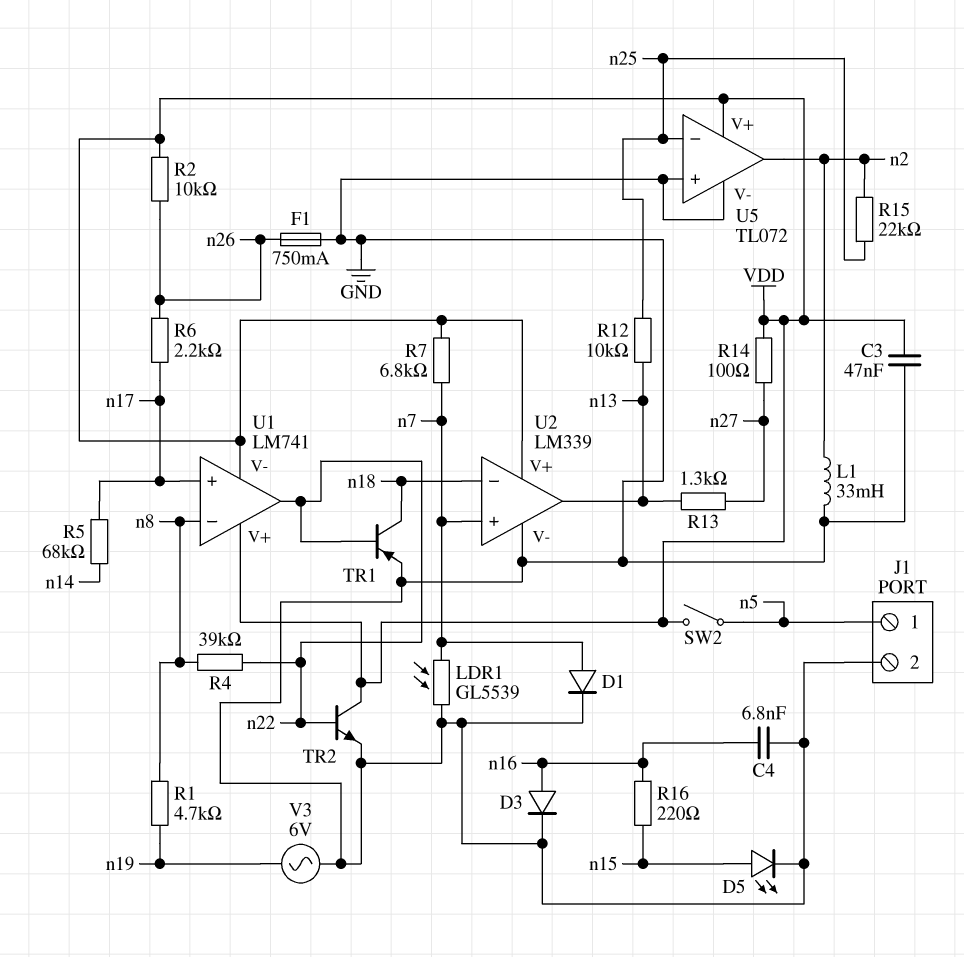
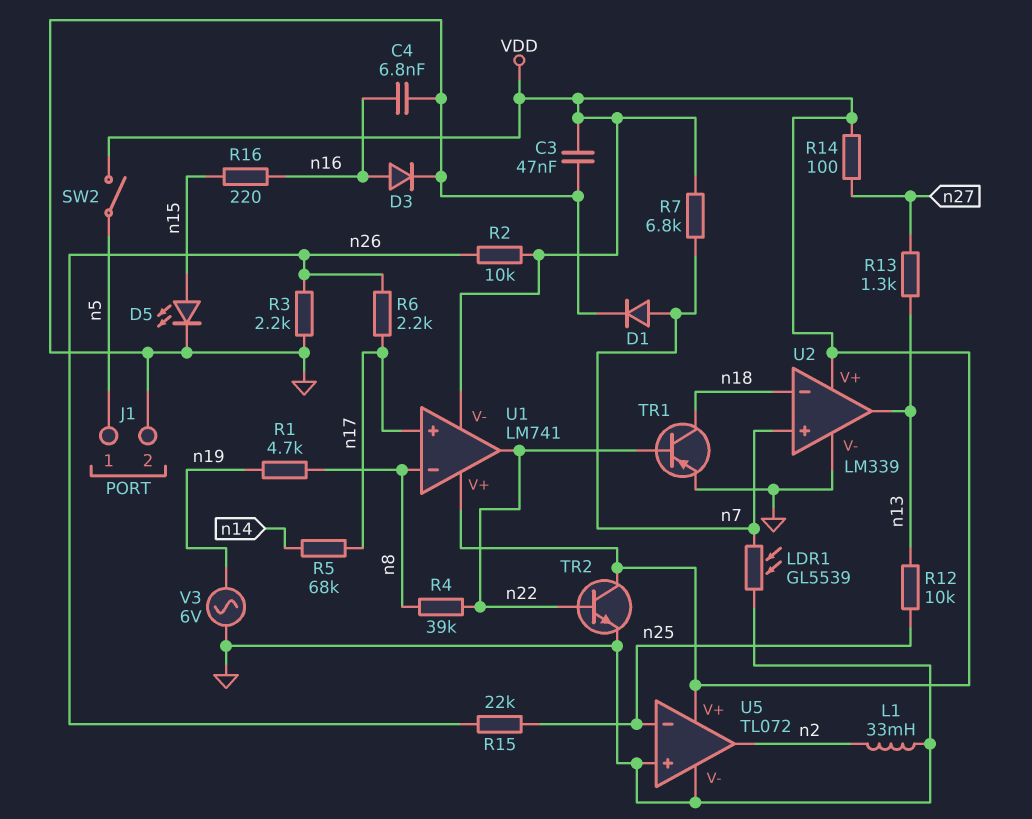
F1: 750mA (GND, n26) -> none
R3: none -> 2.2k (GND, n26)
R15: 22k (n2, n25) -> 22k (n25, n26)

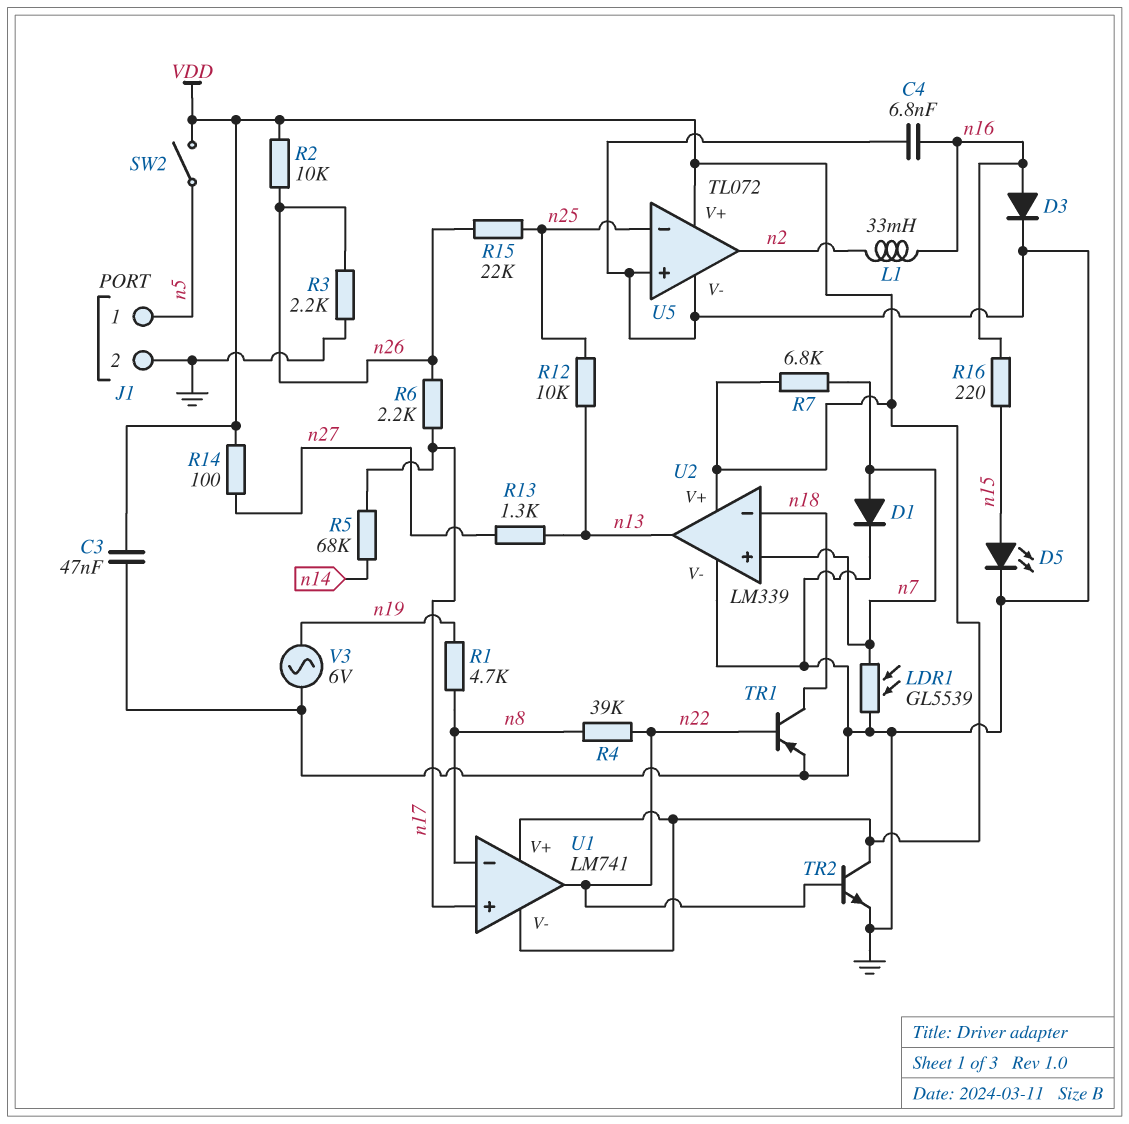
L1: 33mH (GND, n2) -> 33mH (n2, n16)

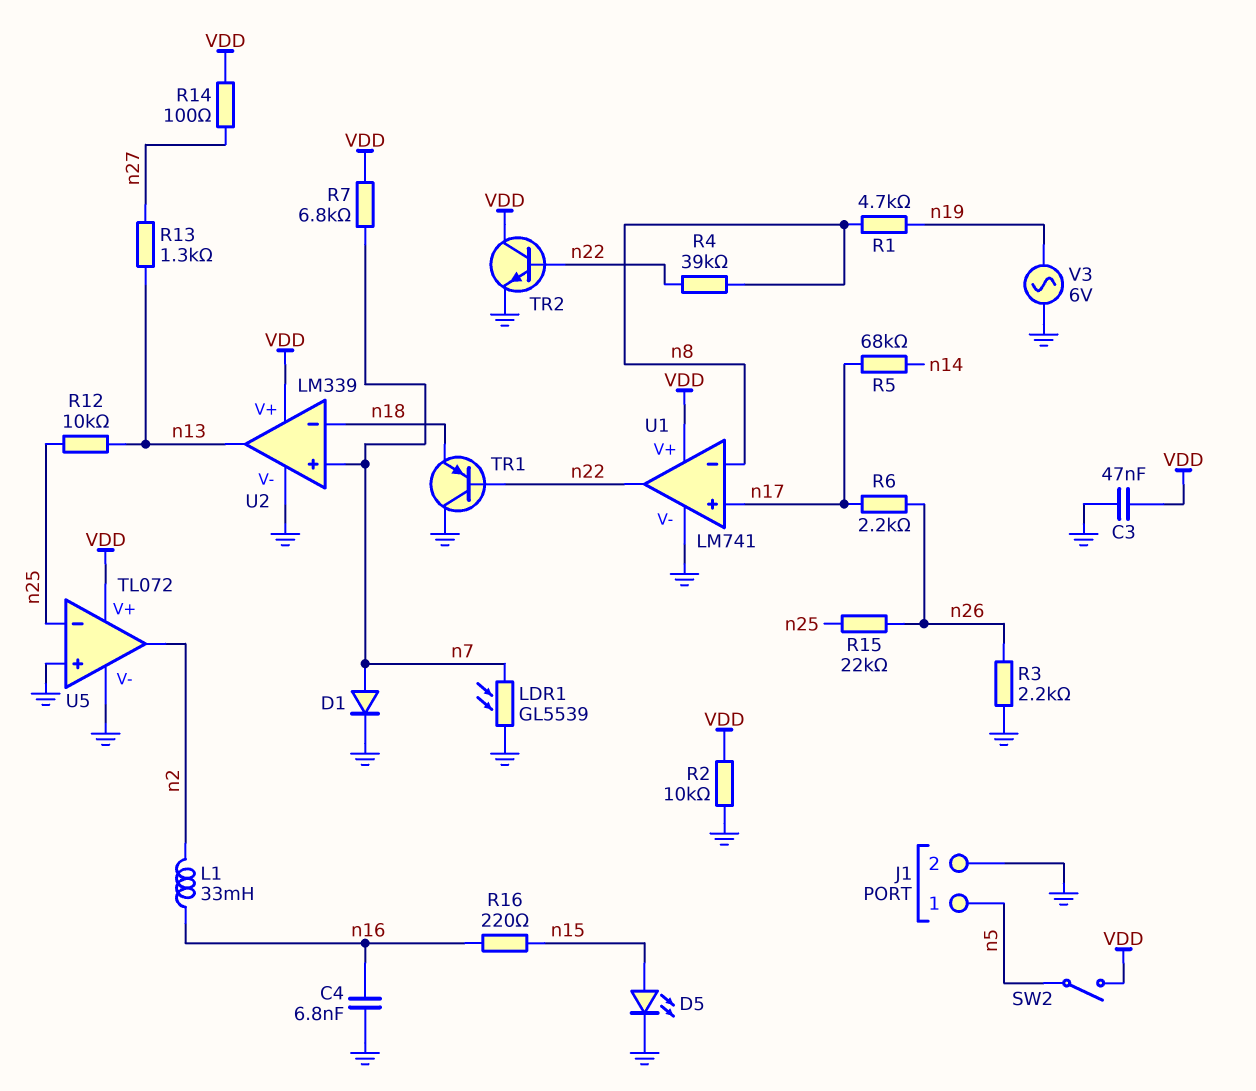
D3: diode (A n16, K GND) -> none
R2: 10k (VDD, n26) -> 10k (GND, VDD)
TR1: PNP (B n22, C n18, E GND) -> PNP (B n22, C GND, E n18)
U1 pin V-: VDD -> GND

